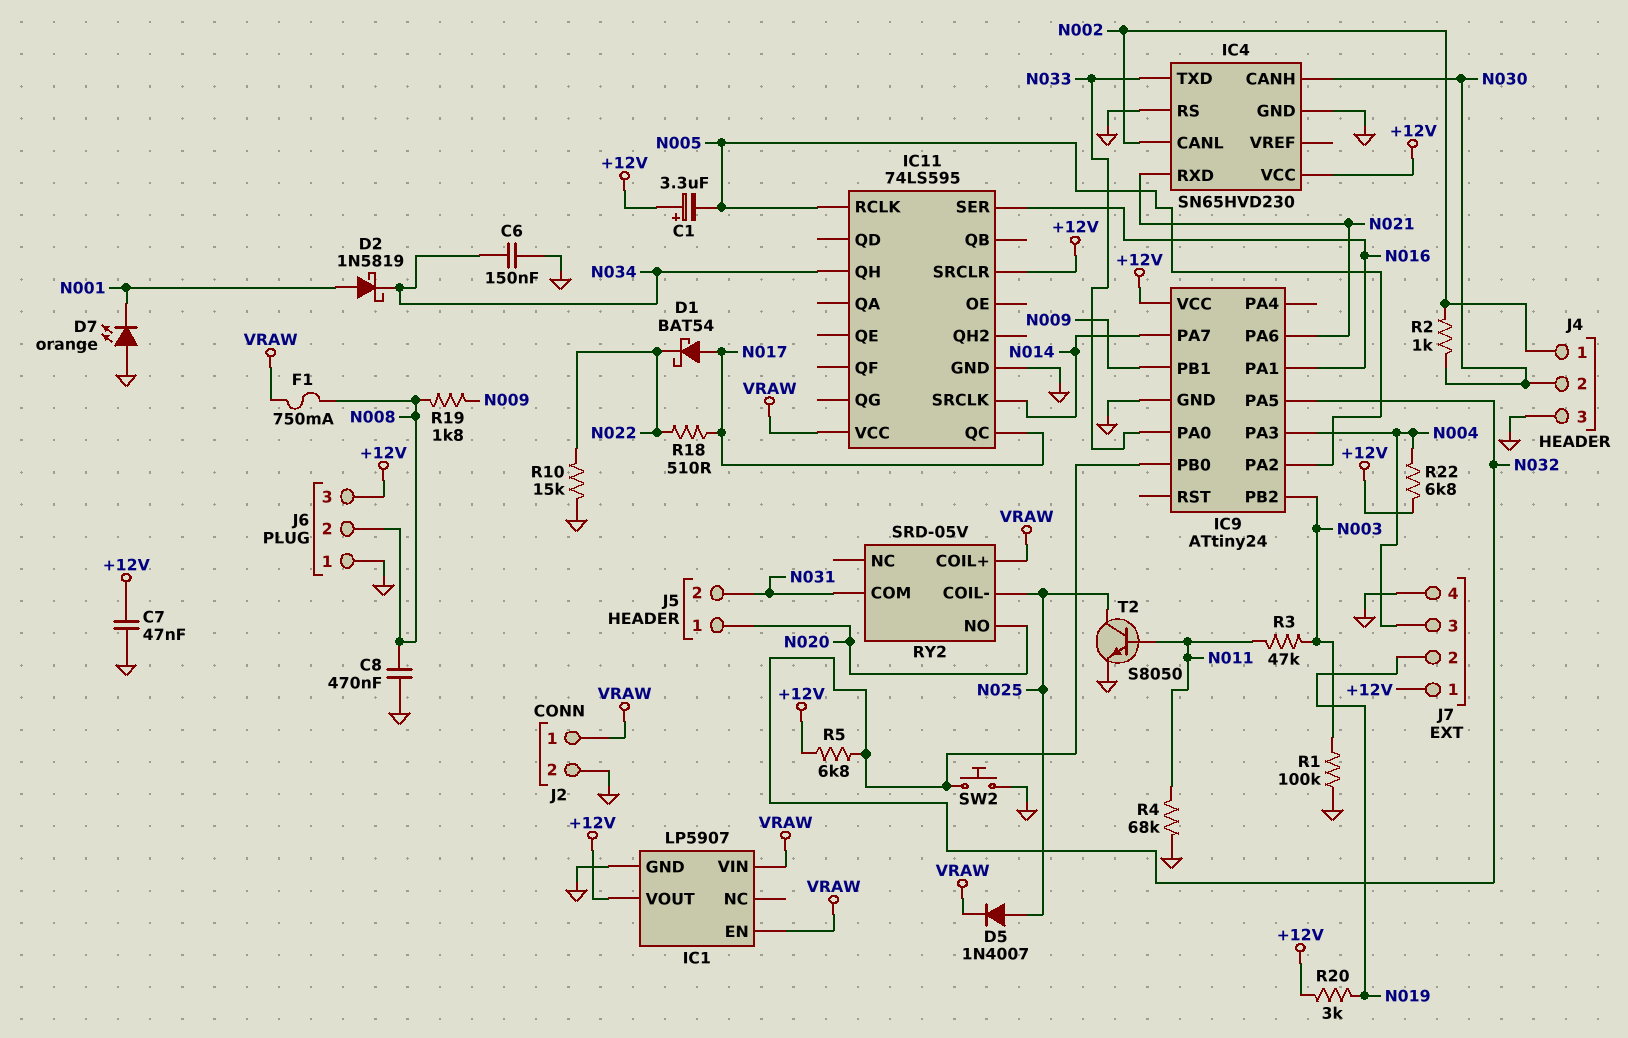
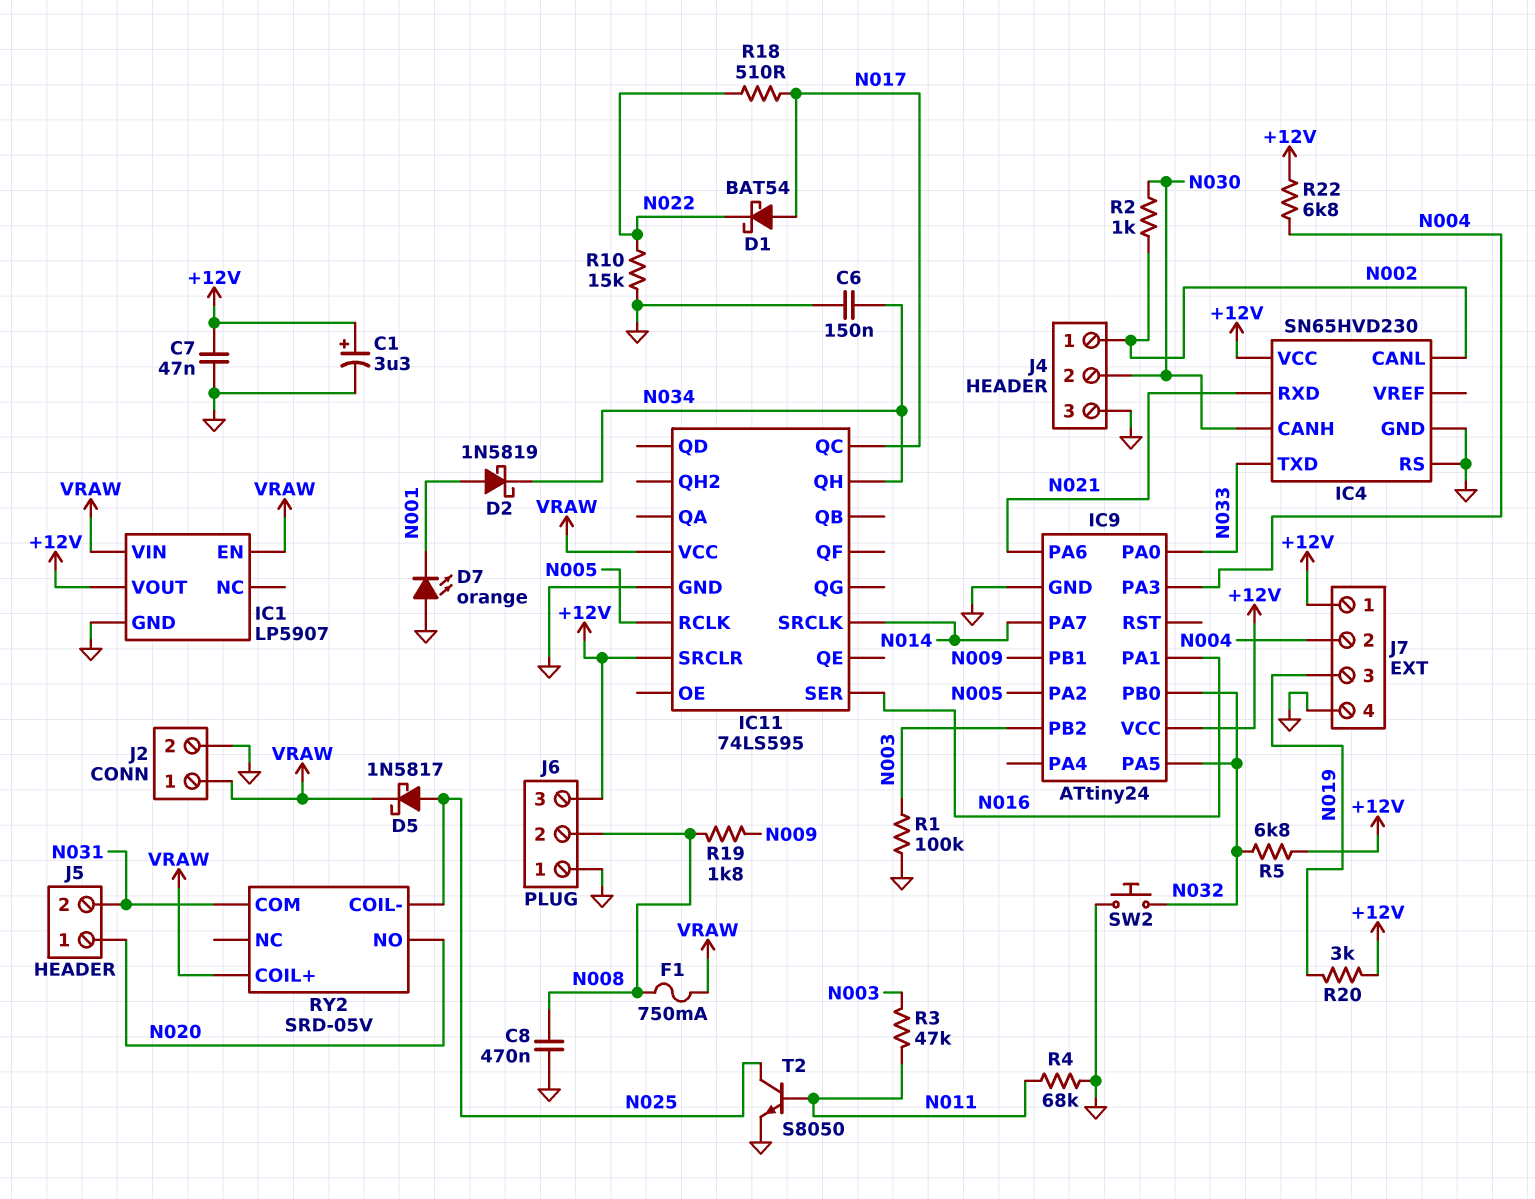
C1: 3.3uF (plus +12V, minus N005) -> 3.3uF (plus +12V, minus GND)
D5: diode 1N4007 (A N025, K VRAW) -> schottky 1N5817 (A N025, K VRAW)
J7 pin 2: N019 -> N004
J7 pin 3: N004 -> N019

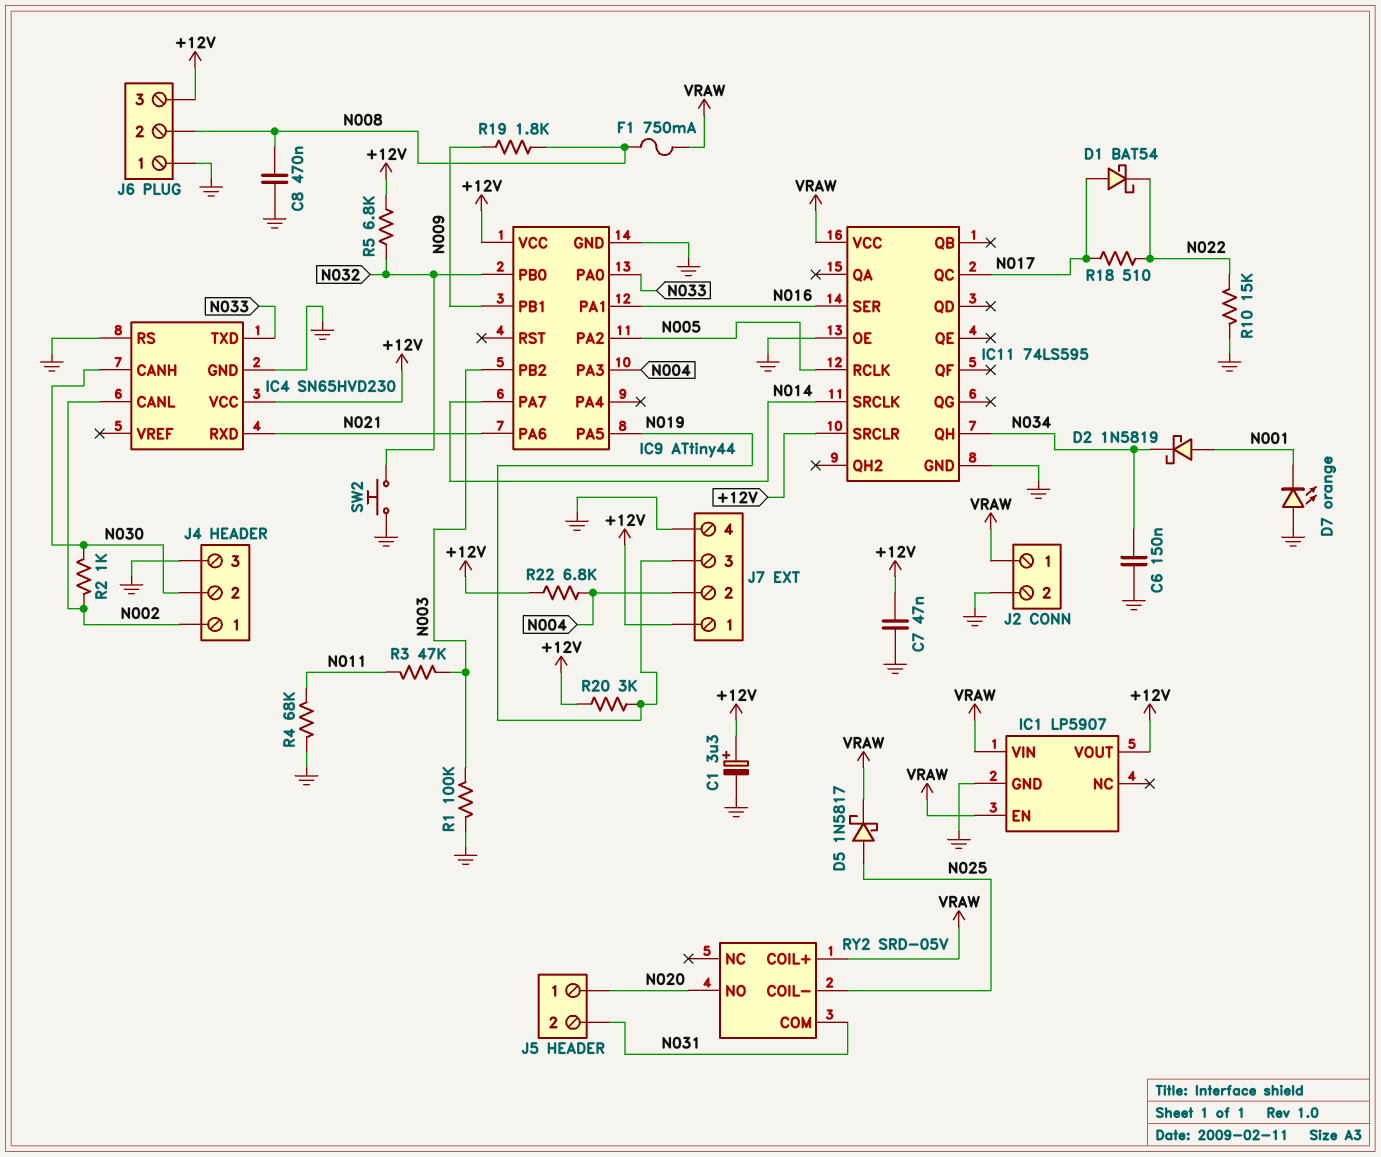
IC9: ATtiny24 -> ATtiny44
IC9 pin PA5: N032 -> N019
IC11 pin OE: none -> GND
T2: NPN S8050 (B N011, C N025, E GND) -> none

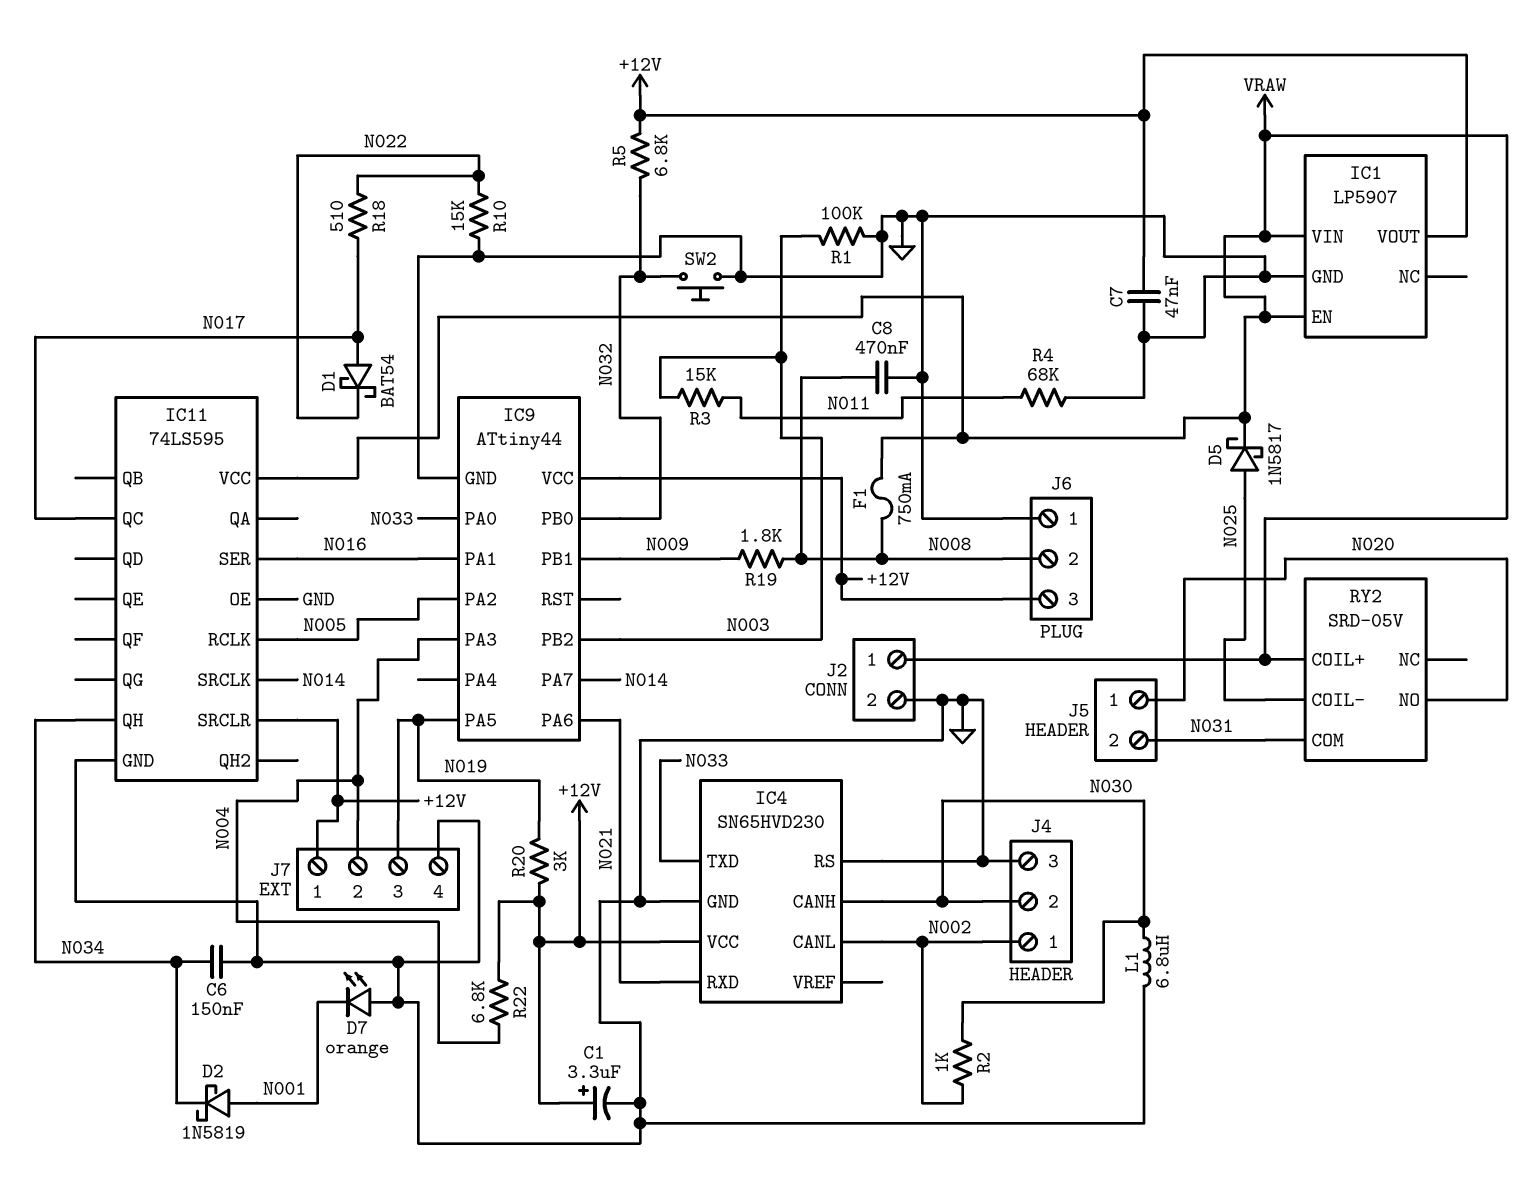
L1: none -> 6.8uH (GND, N030)
R3: 47k (N003, N011) -> 15k (N003, N011)

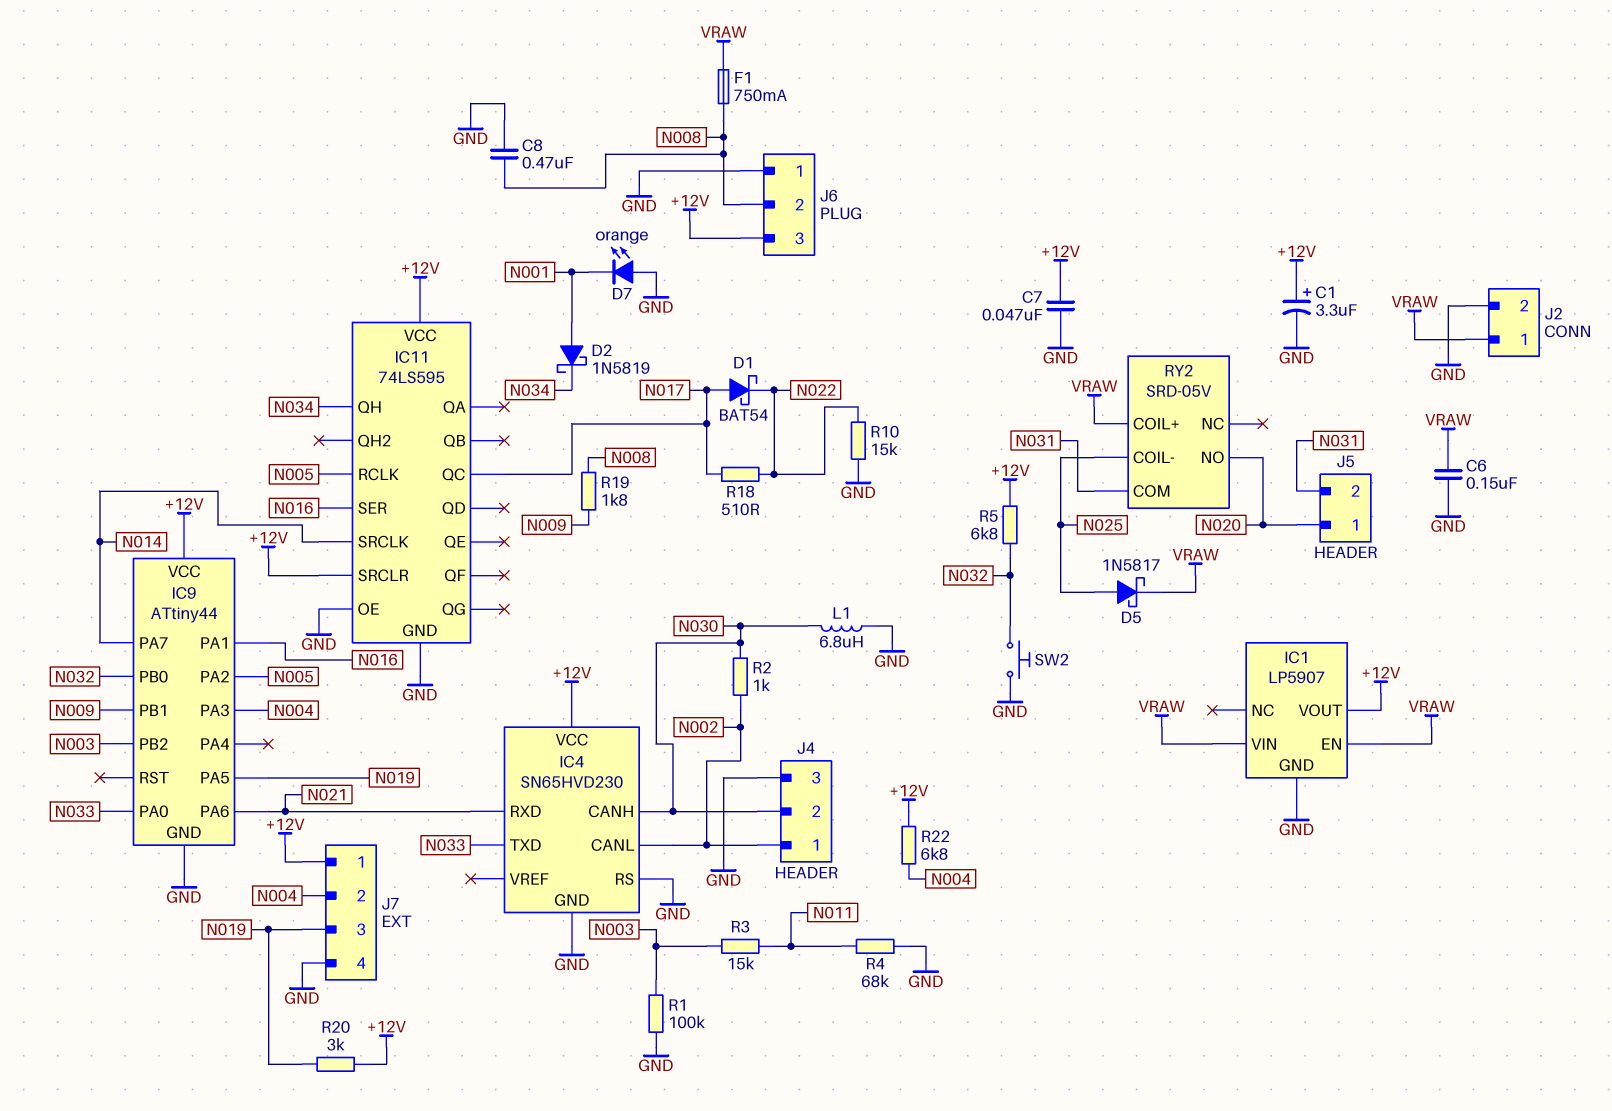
C6: 150nF (GND, N034) -> 150nF (GND, VRAW)
IC11 pin VCC: VRAW -> +12V

